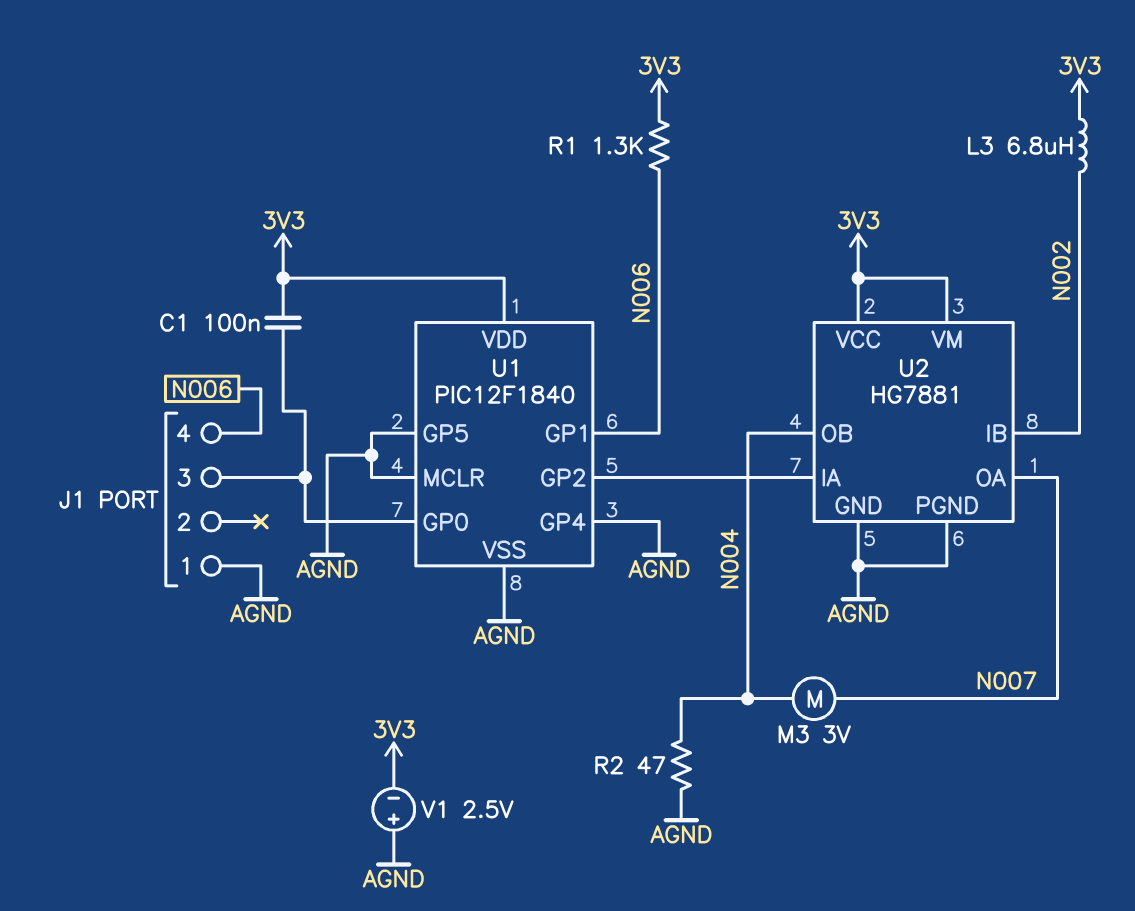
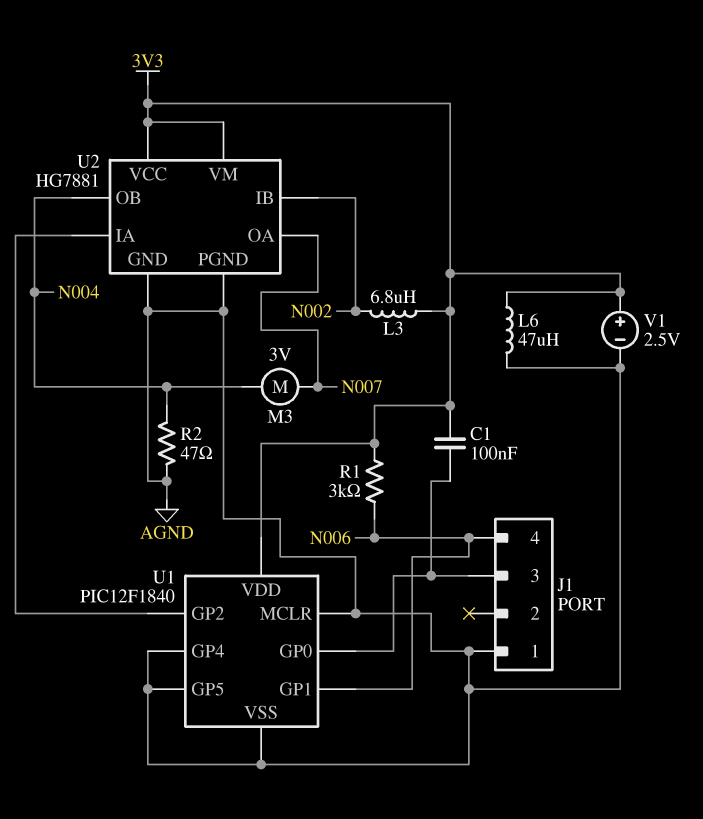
L6: none -> 47uH (3V3, AGND)
R1: 1.3k (3V3, N006) -> 3k (3V3, N006)
V1: 2.5V (plus AGND, minus 3V3) -> 2.5V (plus 3V3, minus AGND)

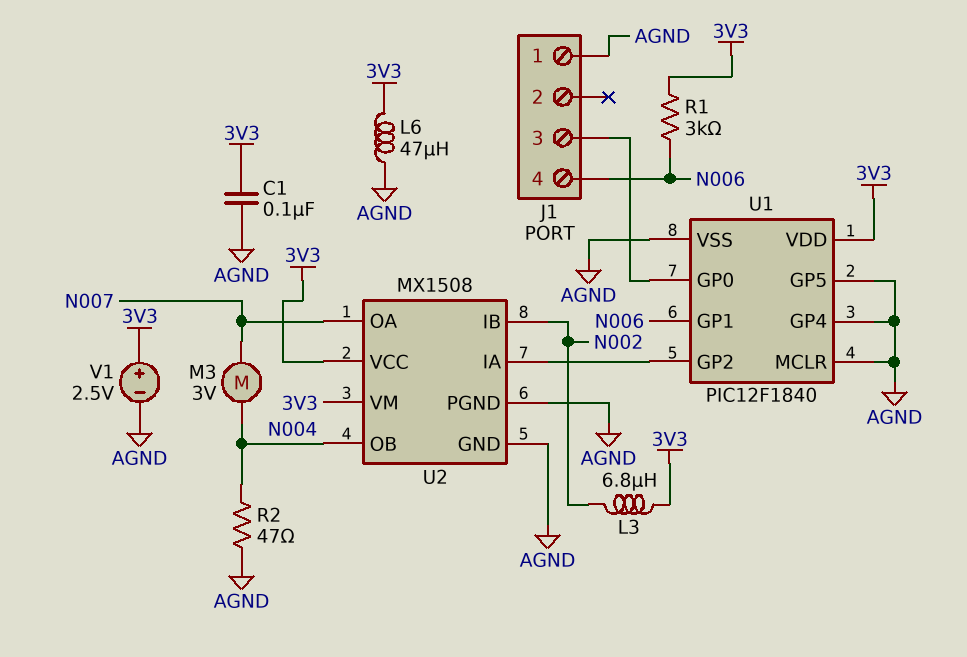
C1: 100nF (3V3, J1/3) -> 100nF (3V3, AGND)
U2: HG7881 -> MX1508

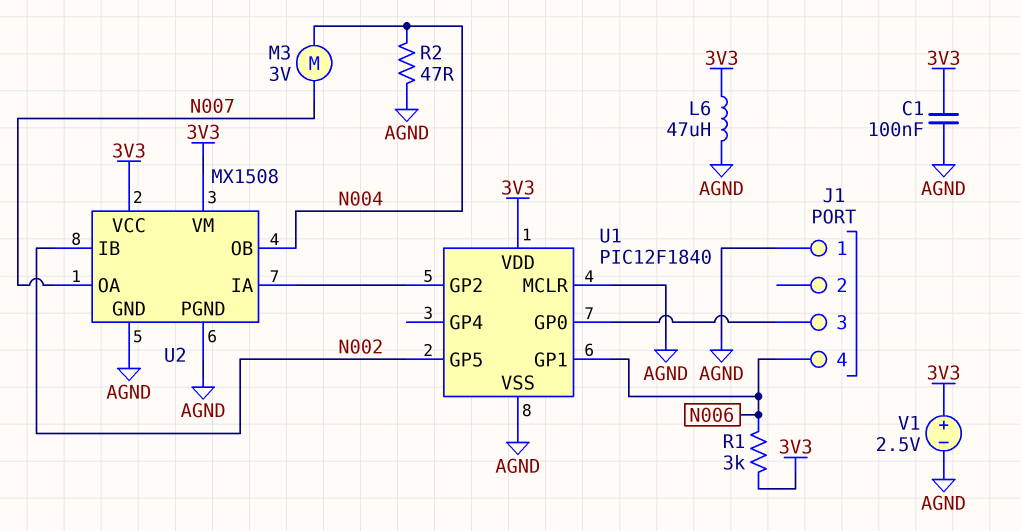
L3: 6.8uH (3V3, N002) -> none
U1 pin GP4: AGND -> none
U1 pin GP5: AGND -> N002

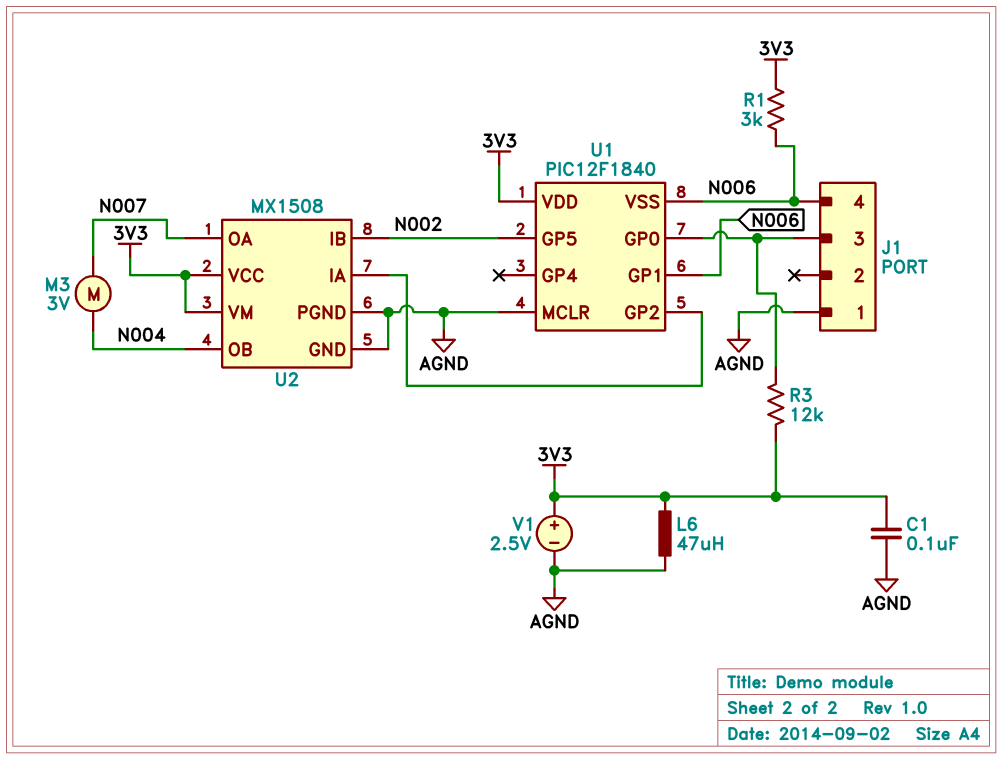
R2: 47 (AGND, N004) -> none
R3: none -> 12k (3V3, J1/3)
U1 pin VSS: AGND -> N006

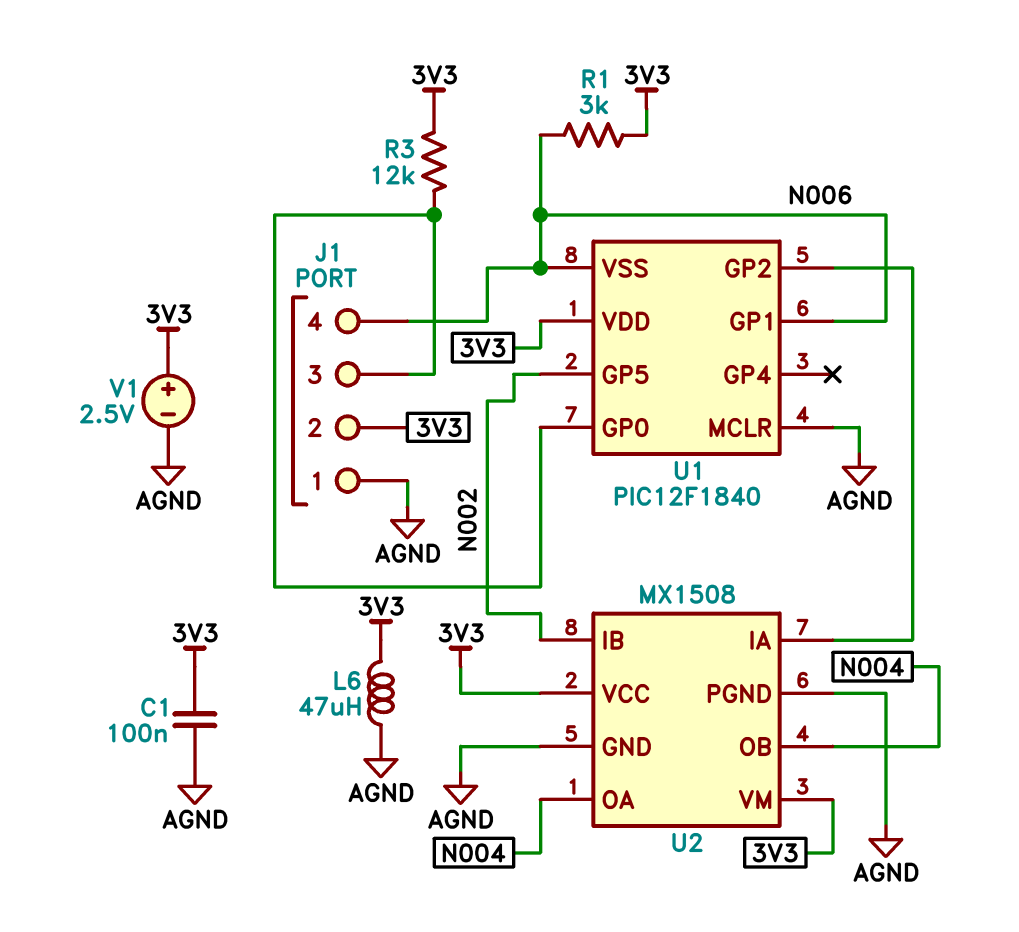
J1 pin 2: none -> 3V3
M3: motor 3V (N004, N007) -> none
U2 pin OA: N007 -> N004

